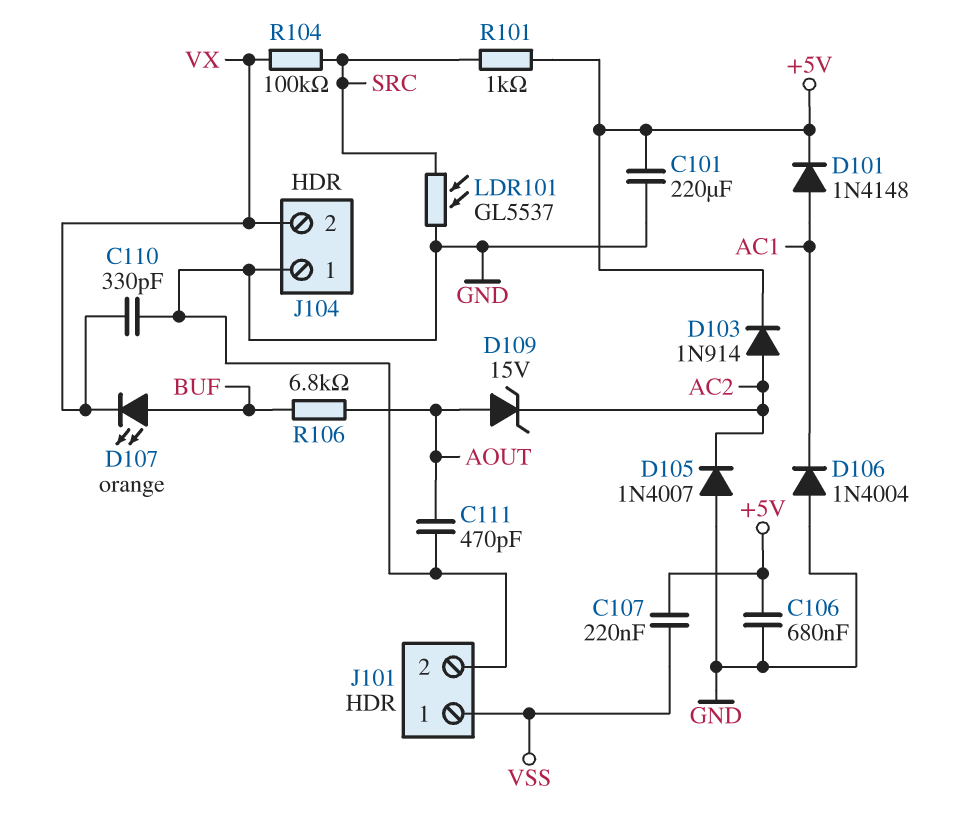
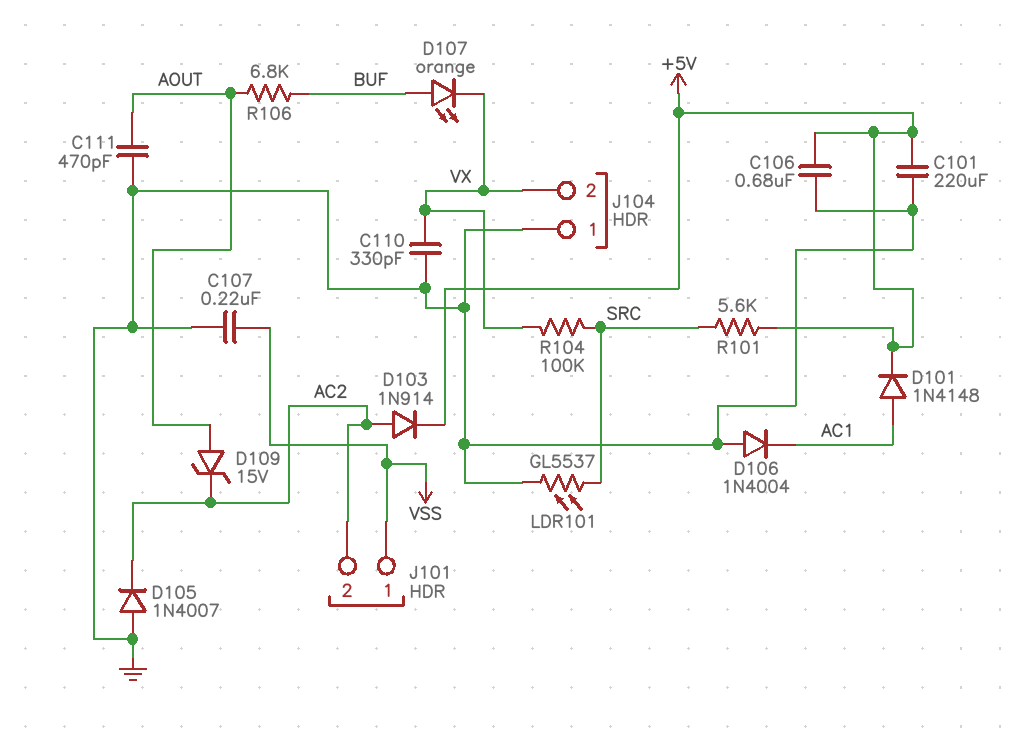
C107: 220nF (+5V, VSS) -> 220nF (GND, VSS)
J101 pin 2: GND -> AC2
R101: 1k (+5V, SRC) -> 5.6k (+5V, SRC)

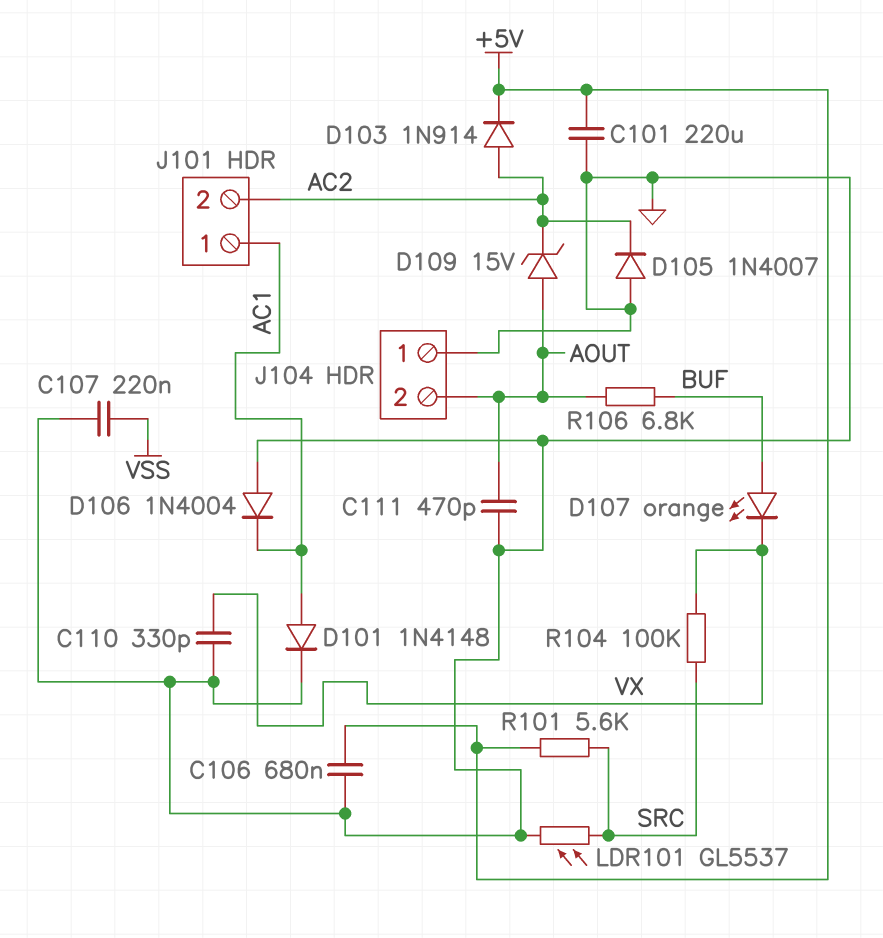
D101: diode 1N4148 (A AC1, K +5V) -> diode 1N4148 (A AC1, K GND)
J101 pin 1: VSS -> AC1
J104 pin 2: VX -> AOUT

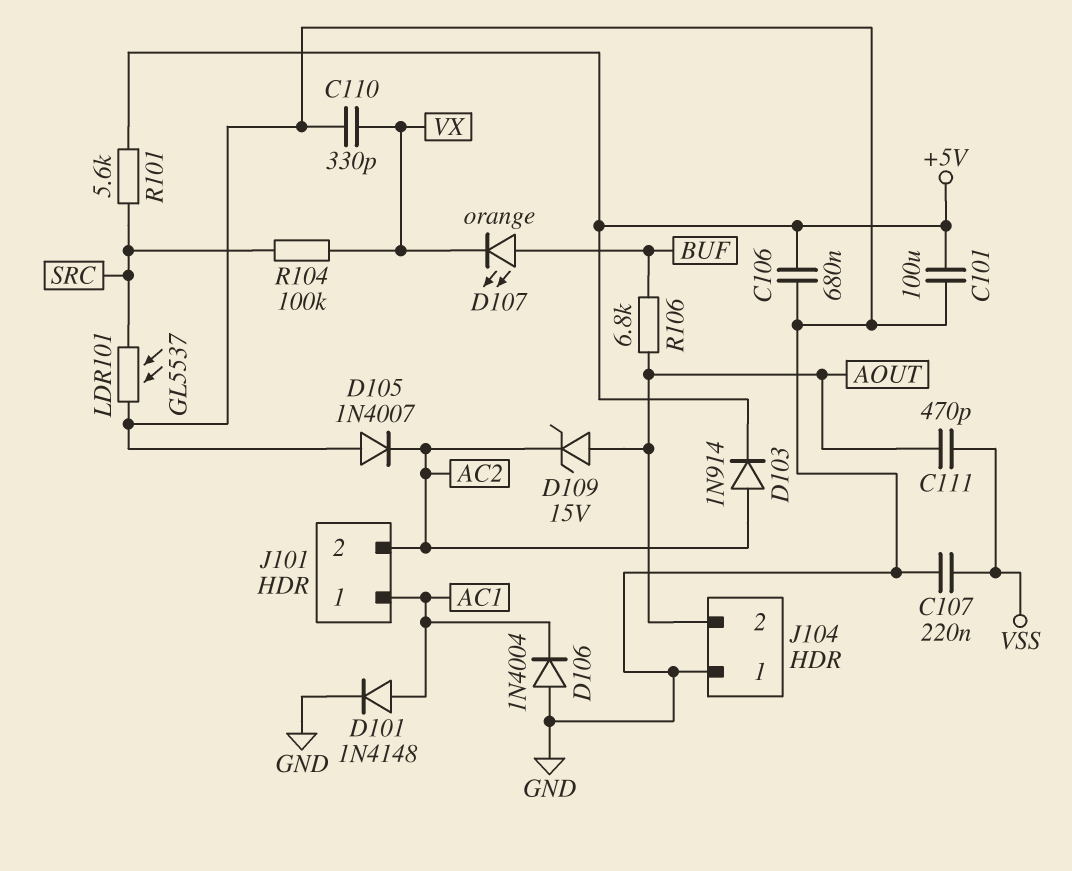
C101: 220uF (+5V, GND) -> 100uF (+5V, GND)
C111: 470pF (AOUT, GND) -> 470pF (AOUT, VSS)

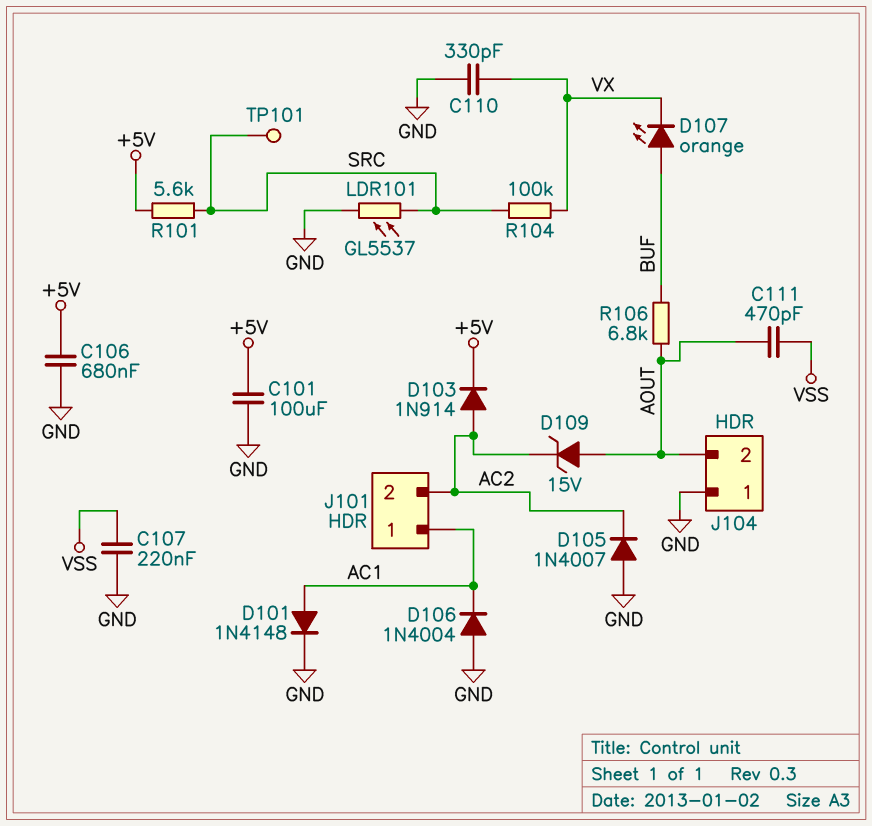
TP101: none -> test point (SRC)

